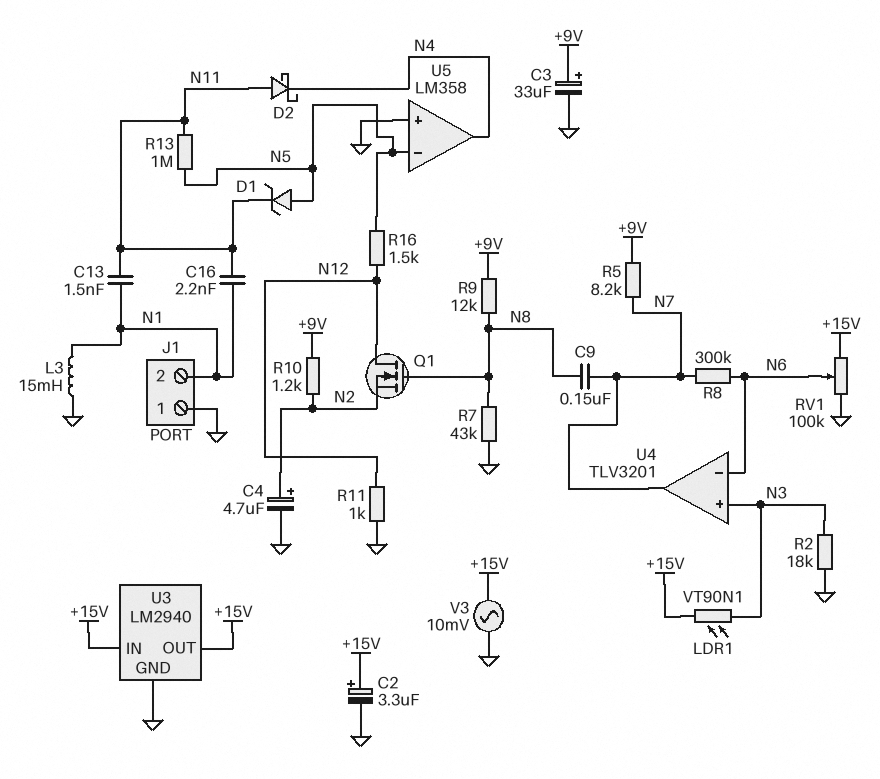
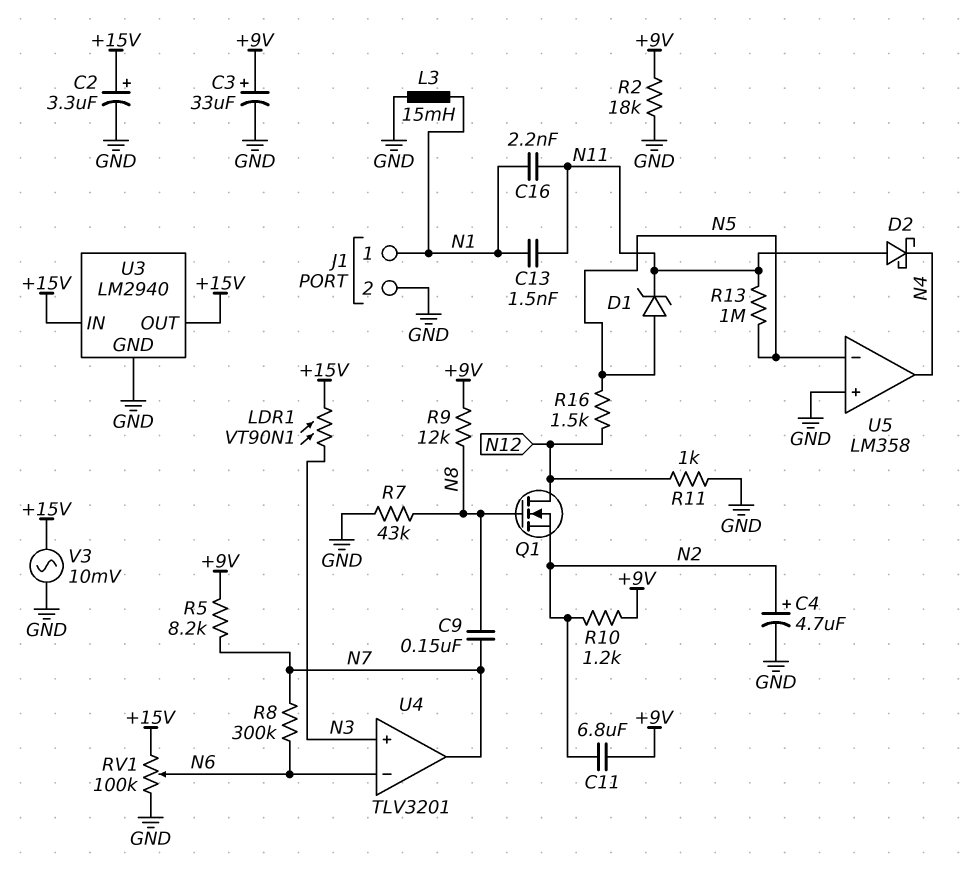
C11: none -> 6.8uF (+9V, N2)
J1 pin 1: GND -> N1
J1 pin 2: N1 -> GND
R2: 18k (GND, N3) -> 18k (+9V, GND)

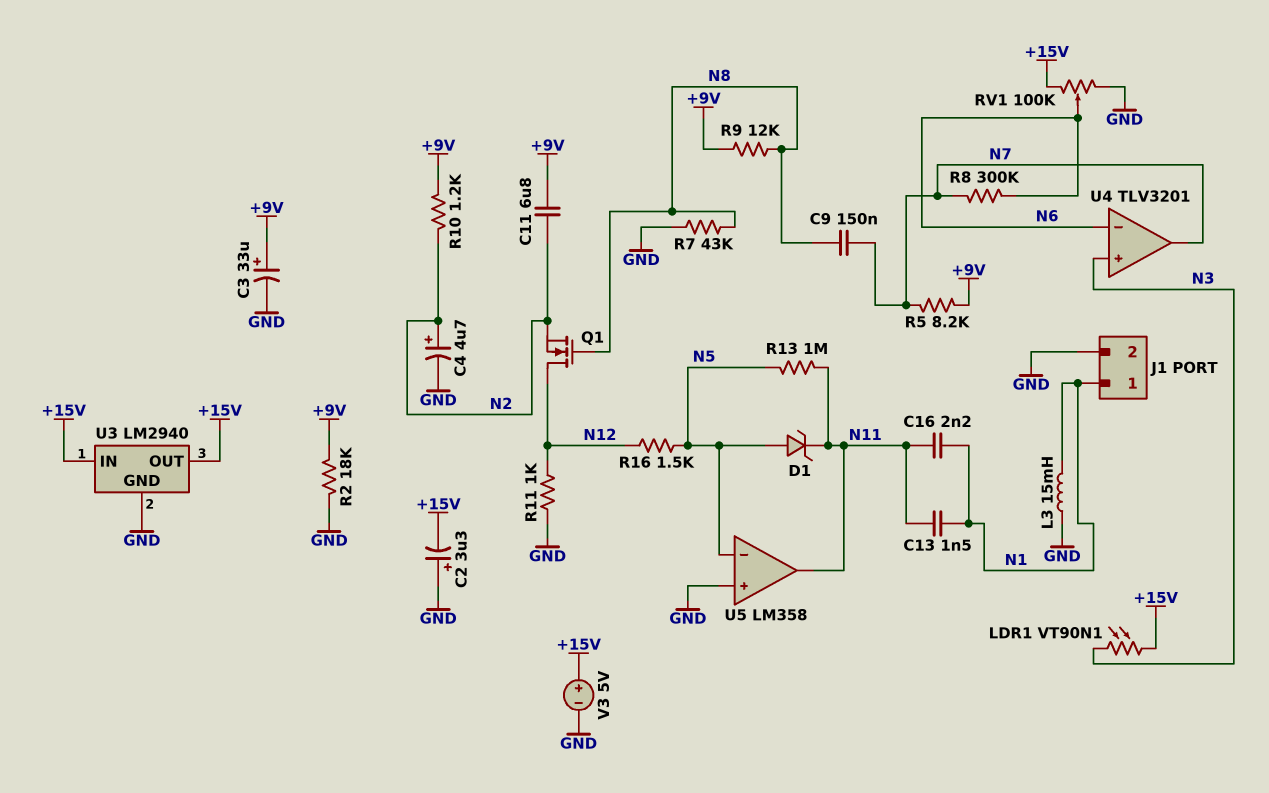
C2: 3.3uF (plus +15V, minus GND) -> 3.3uF (plus GND, minus +15V)
D2: schottky (A N11, K N4) -> none
U5 pin out: N4 -> N11
V3: AC 10mV (+15V, GND) -> 5V (plus +15V, minus GND)

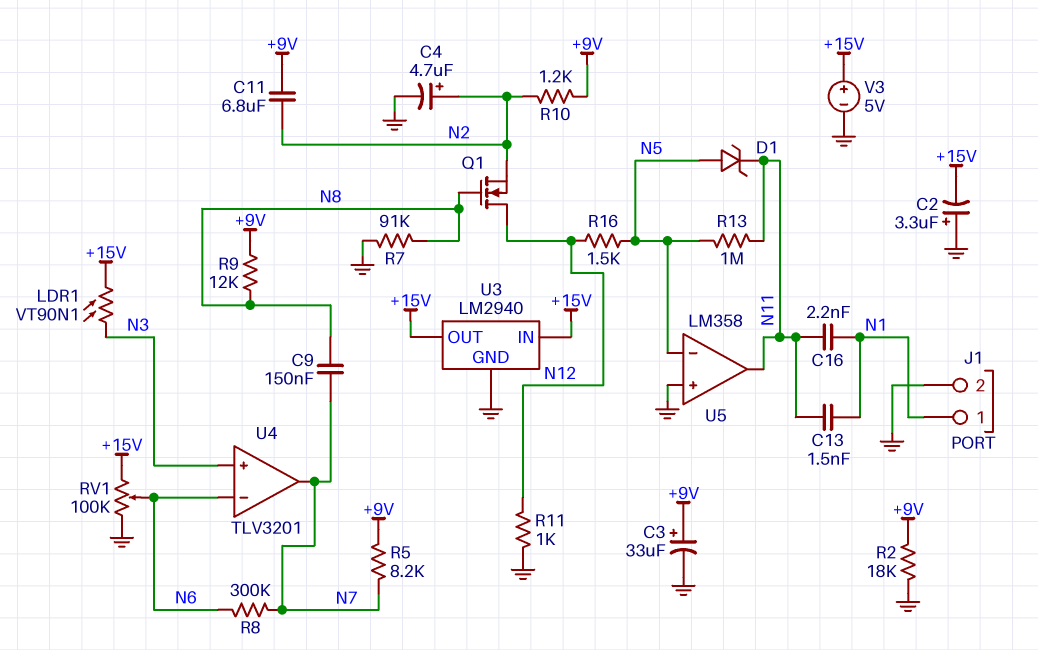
L3: 15mH (GND, N1) -> none
R7: 43k (GND, N8) -> 91k (GND, N8)

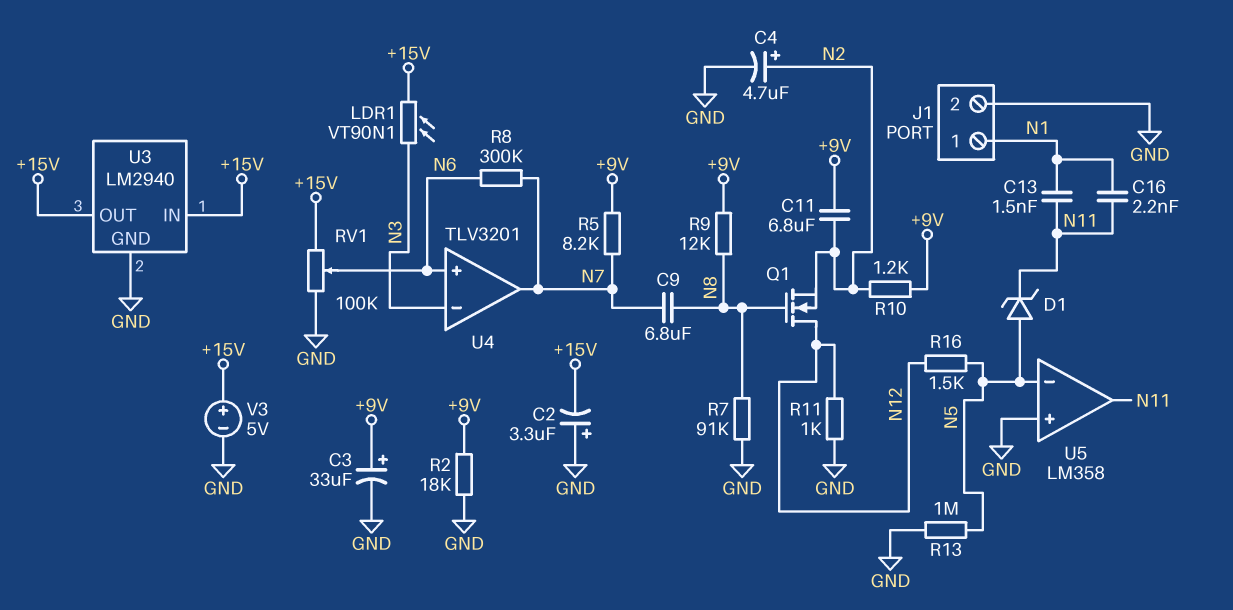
C9: 150nF (N7, N8) -> 6.8uF (N7, N8)
R13: 1M (N5, N11) -> 1M (GND, N5)
U4 pin in+: N3 -> N6
U4 pin in-: N6 -> N3

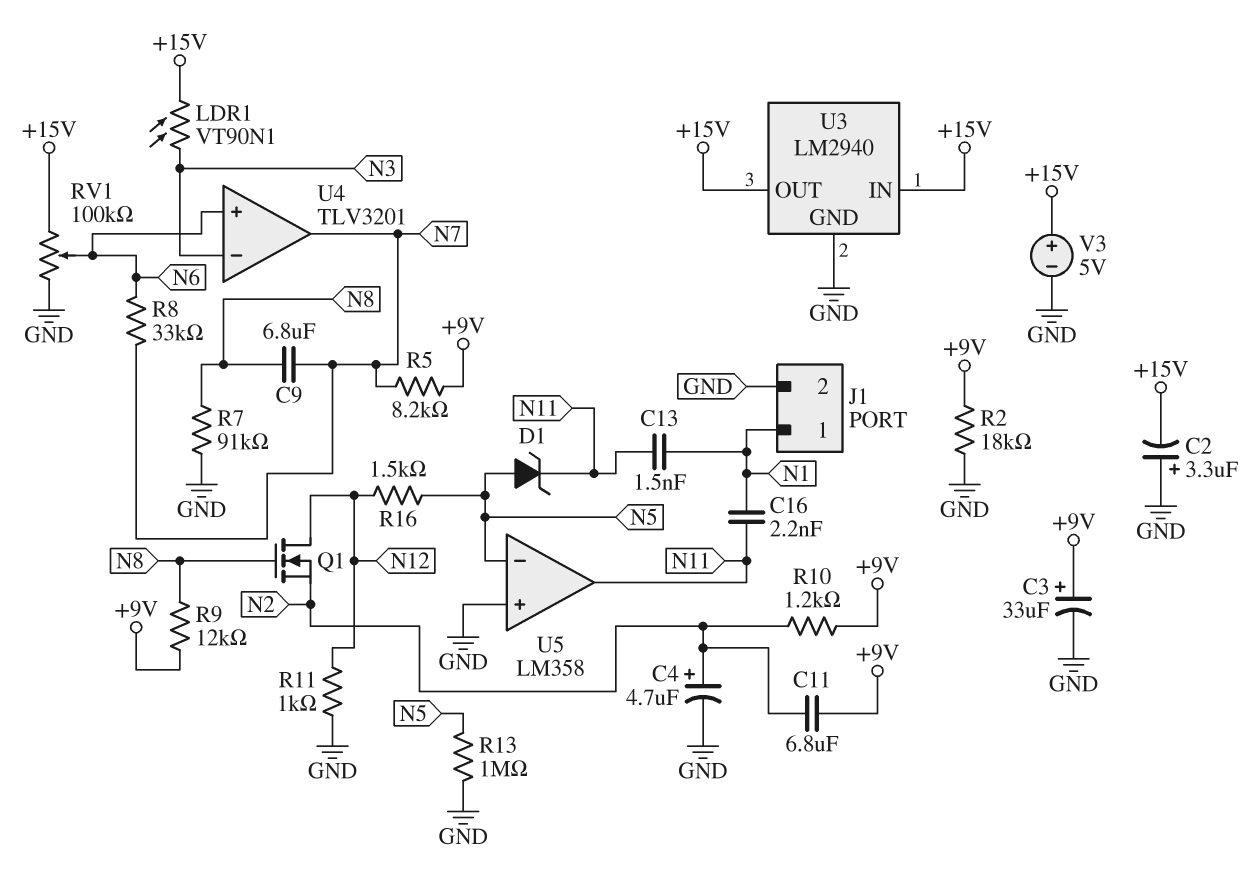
R8: 300k (N6, N7) -> 33k (N6, N7)

